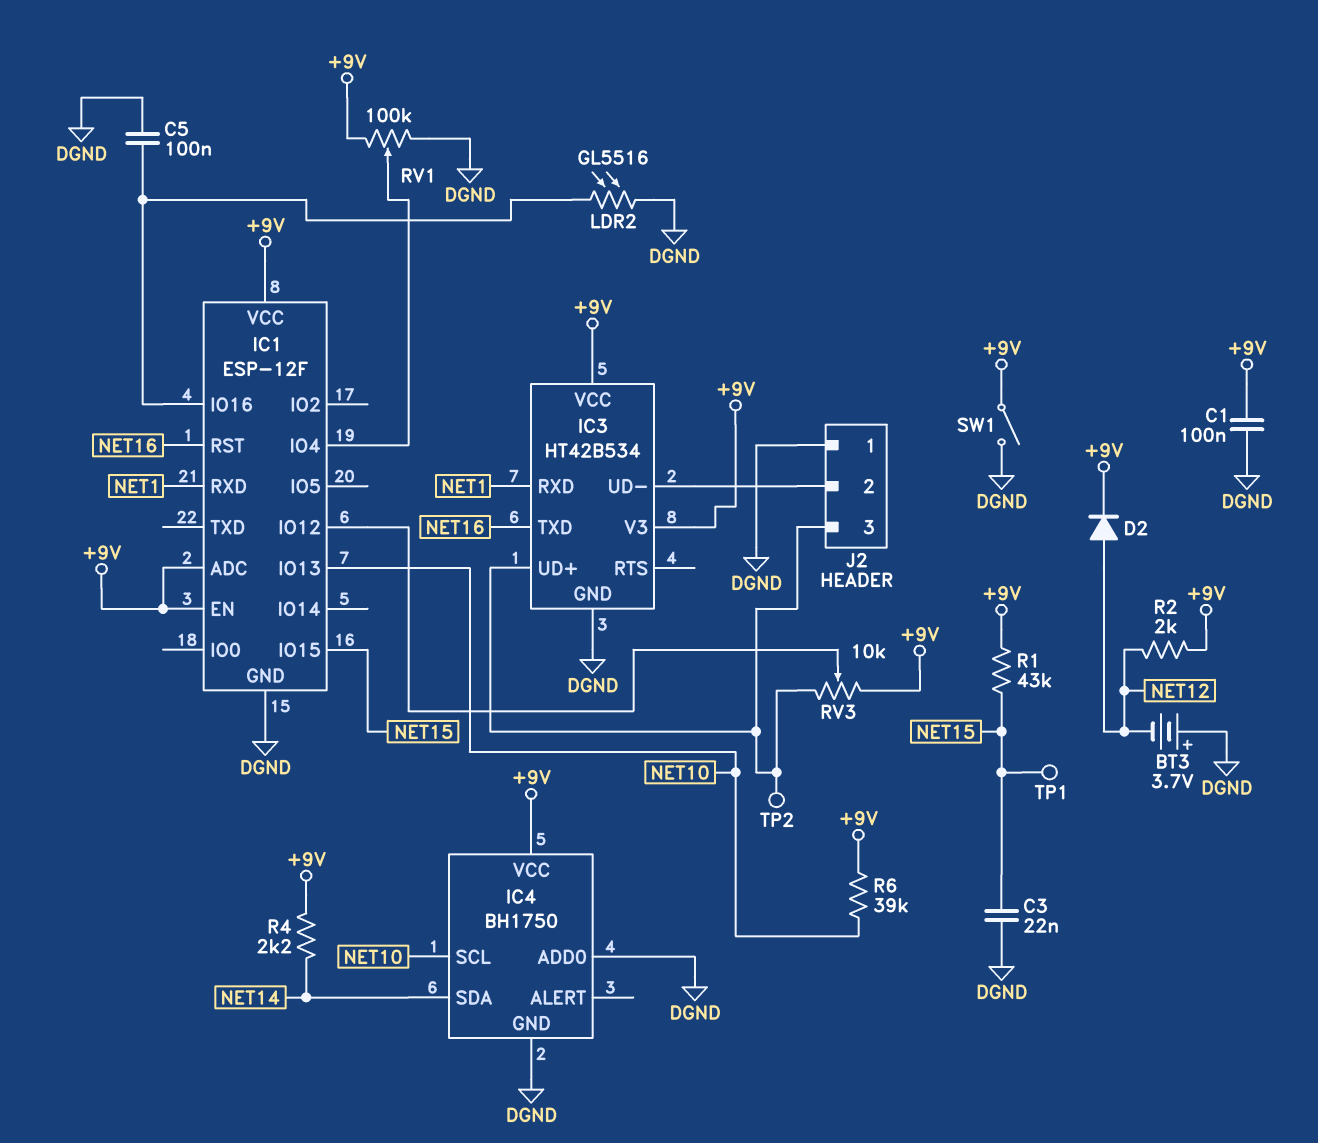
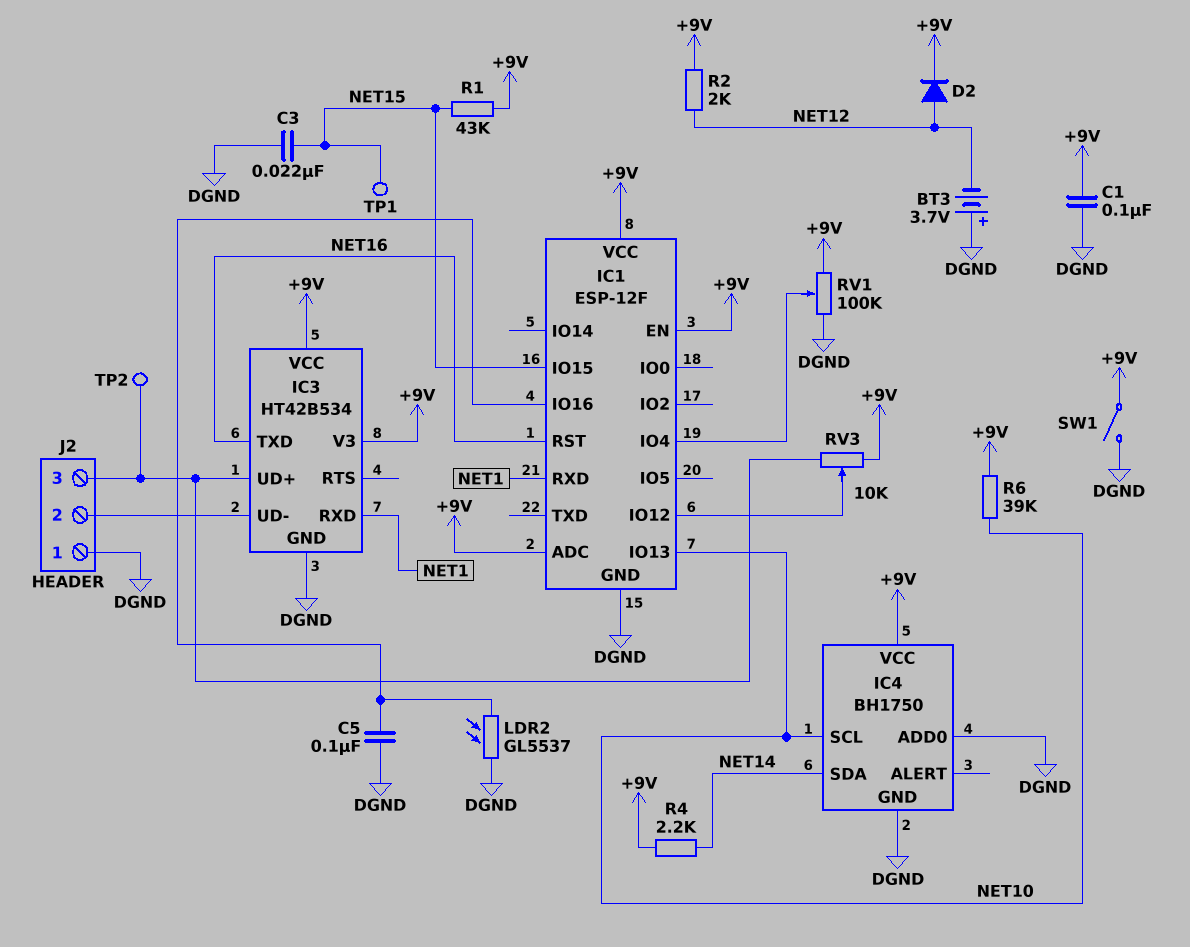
LDR2: GL5516 (DGND, IC1/IO16) -> GL5537 (DGND, IC1/IO16)

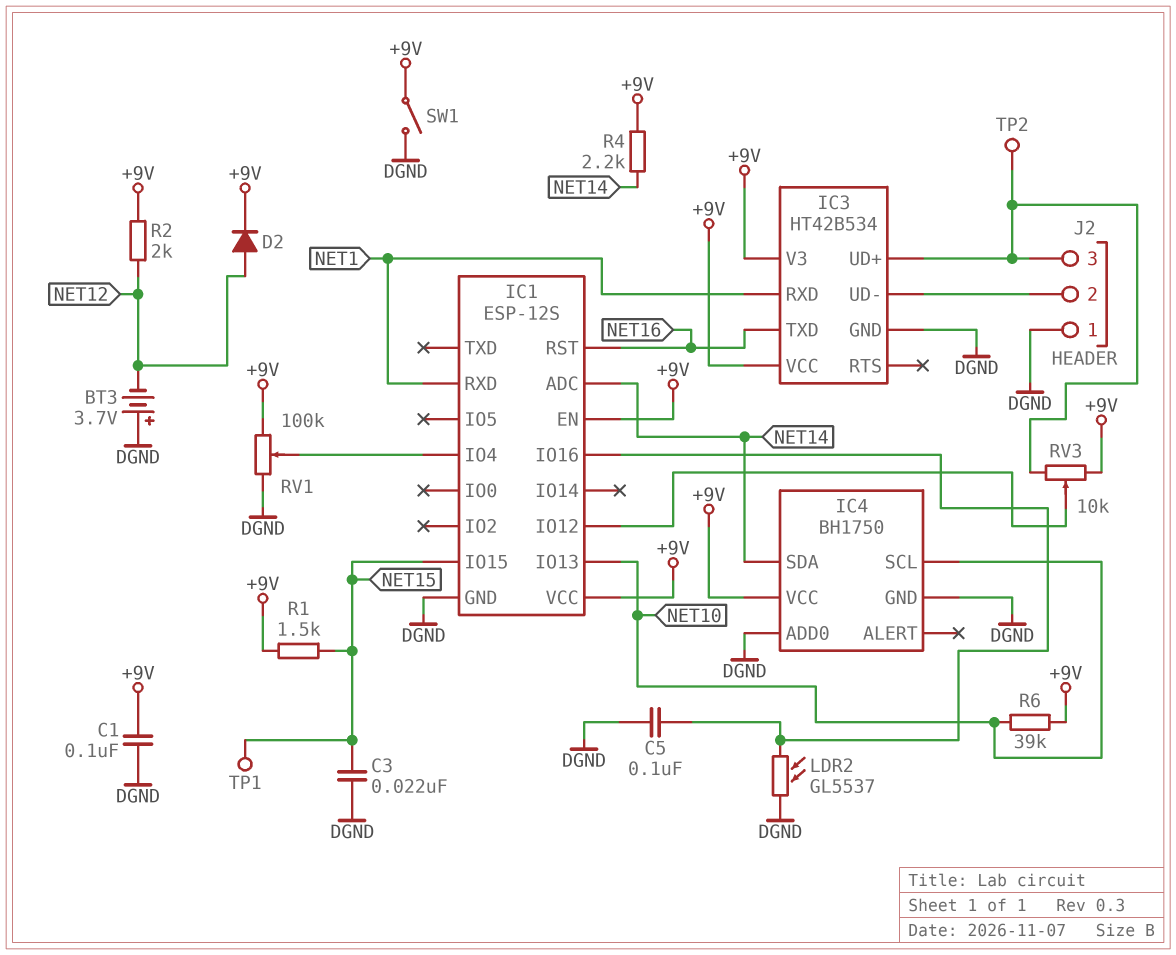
IC1: ESP-12F -> ESP-12S
IC1 pin ADC: +9V -> NET14
R1: 43k (+9V, NET15) -> 1.5k (+9V, NET15)

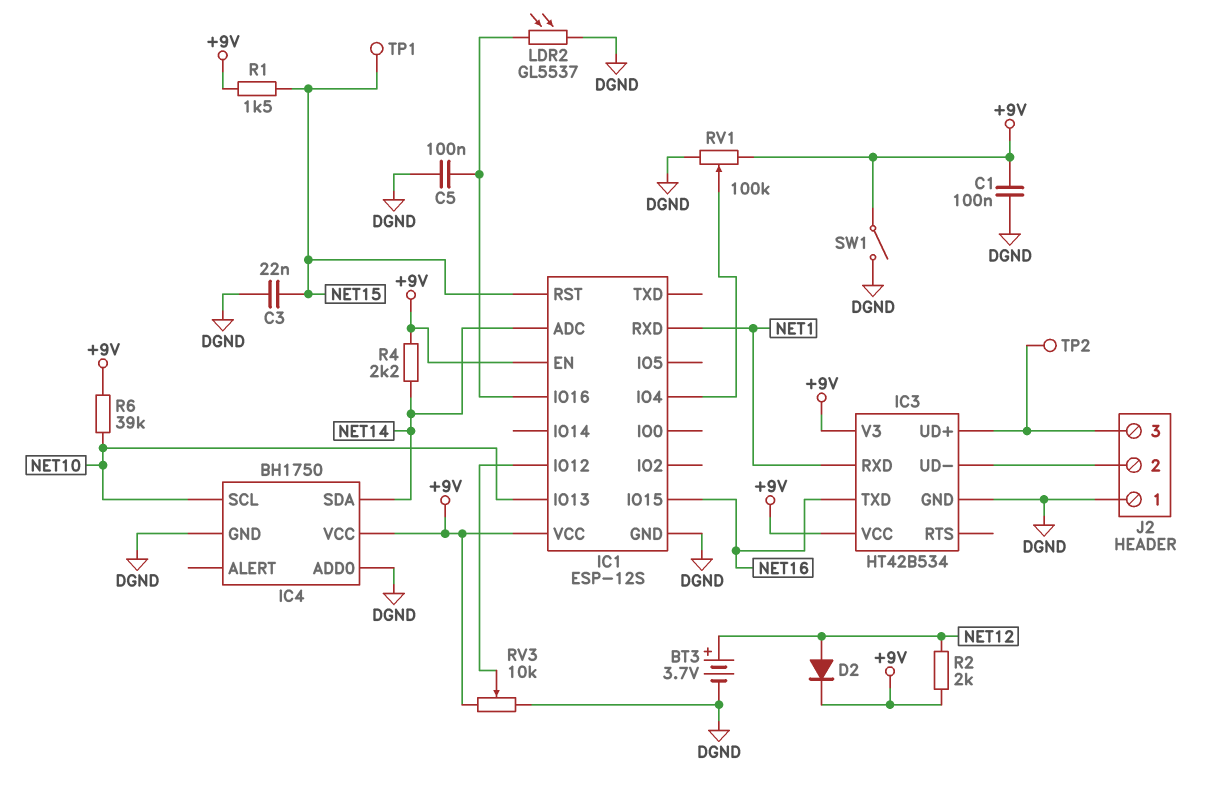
BT3: 3.7V (plus DGND, minus NET12) -> 3.7V (plus NET12, minus DGND)
IC1 pin IO15: NET15 -> NET16
IC1 pin RST: NET16 -> NET15
RV3: 10k (+9V, IC3/UD+, wiper IC1/IO12) -> 10k (+9V, DGND, wiper IC1/IO12)

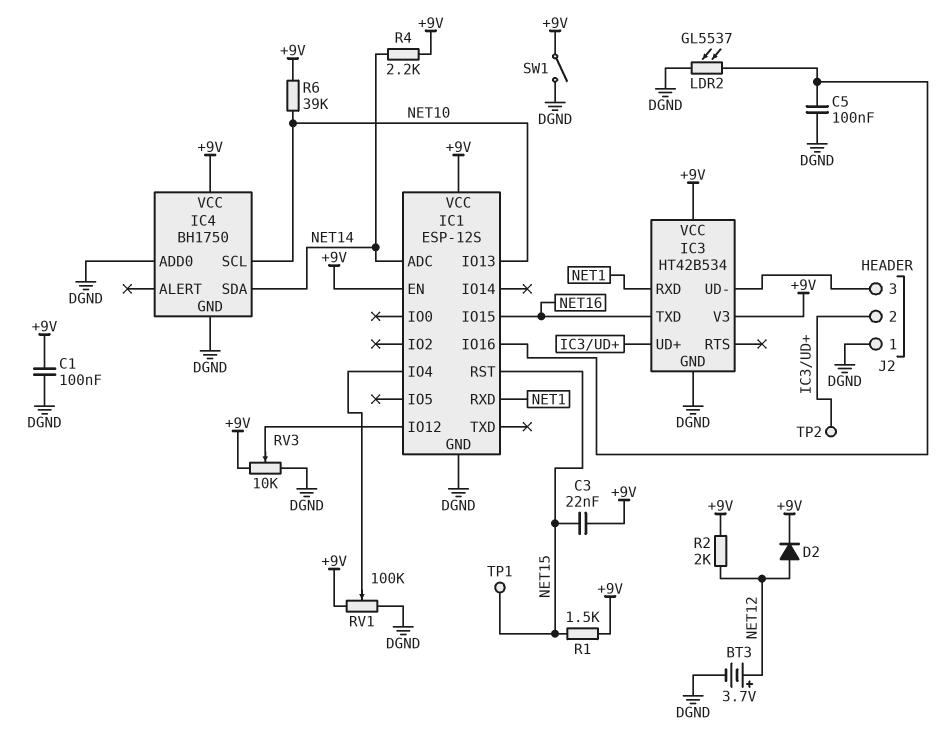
C3: 22nF (DGND, NET15) -> 22nF (+9V, NET15)
J2 pin 2: IC3/UD- -> IC3/UD+
J2 pin 3: IC3/UD+ -> IC3/UD-

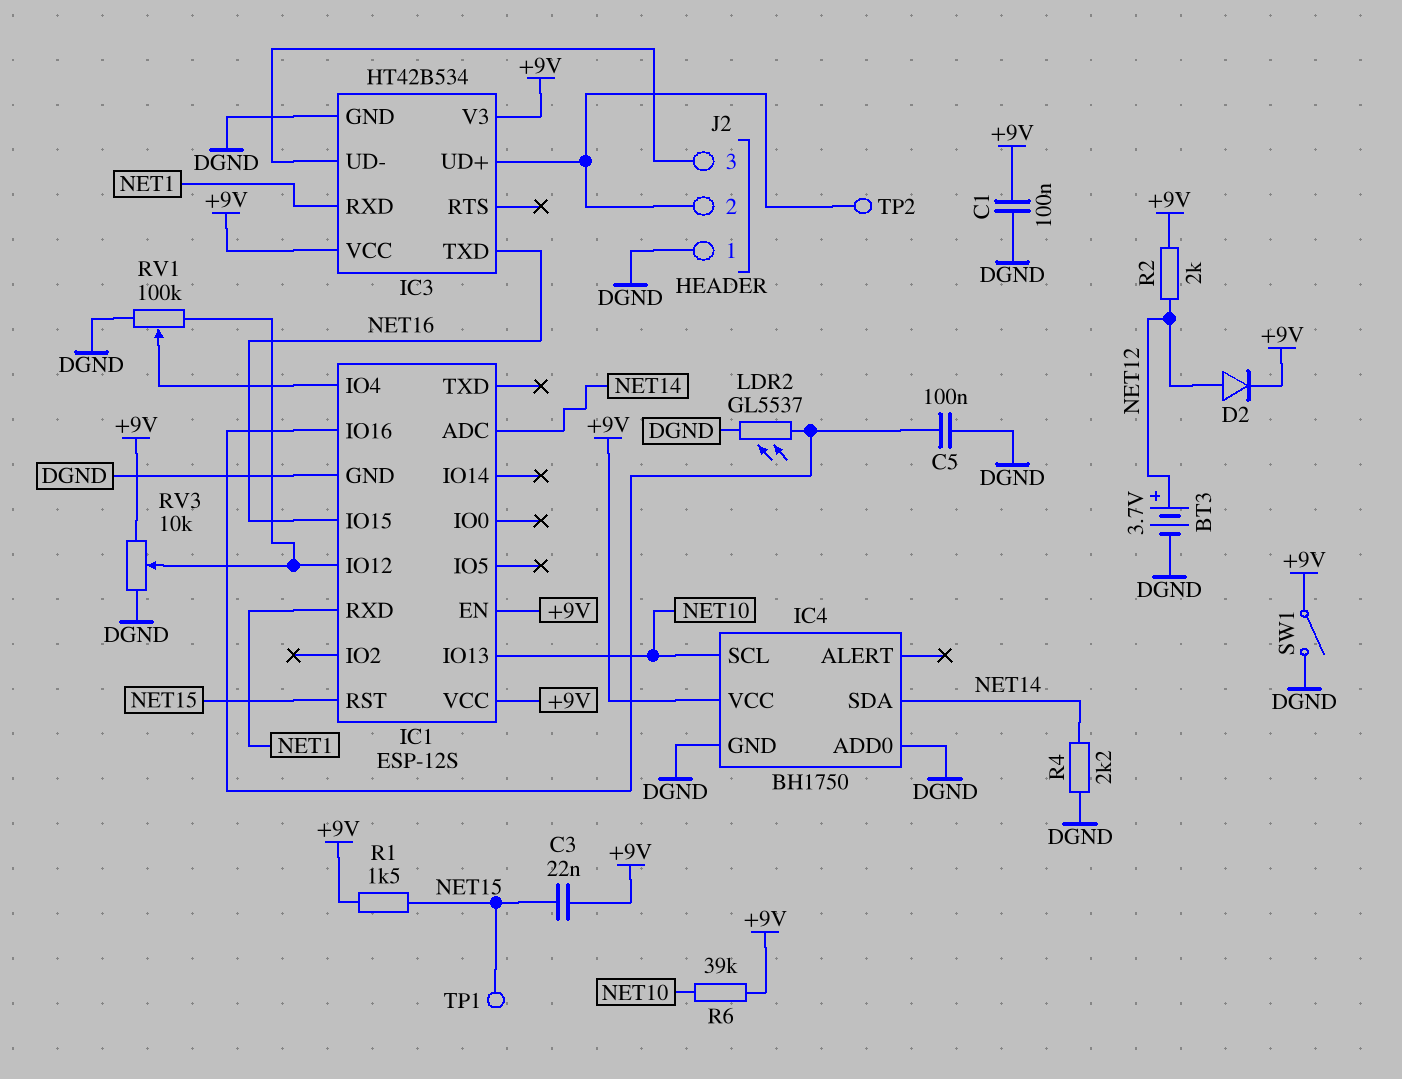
R4: 2.2k (+9V, NET14) -> 2.2k (DGND, NET14)
RV1: 100k (+9V, DGND, wiper IC1/IO4) -> 100k (DGND, IC1/IO12, wiper IC1/IO4)

